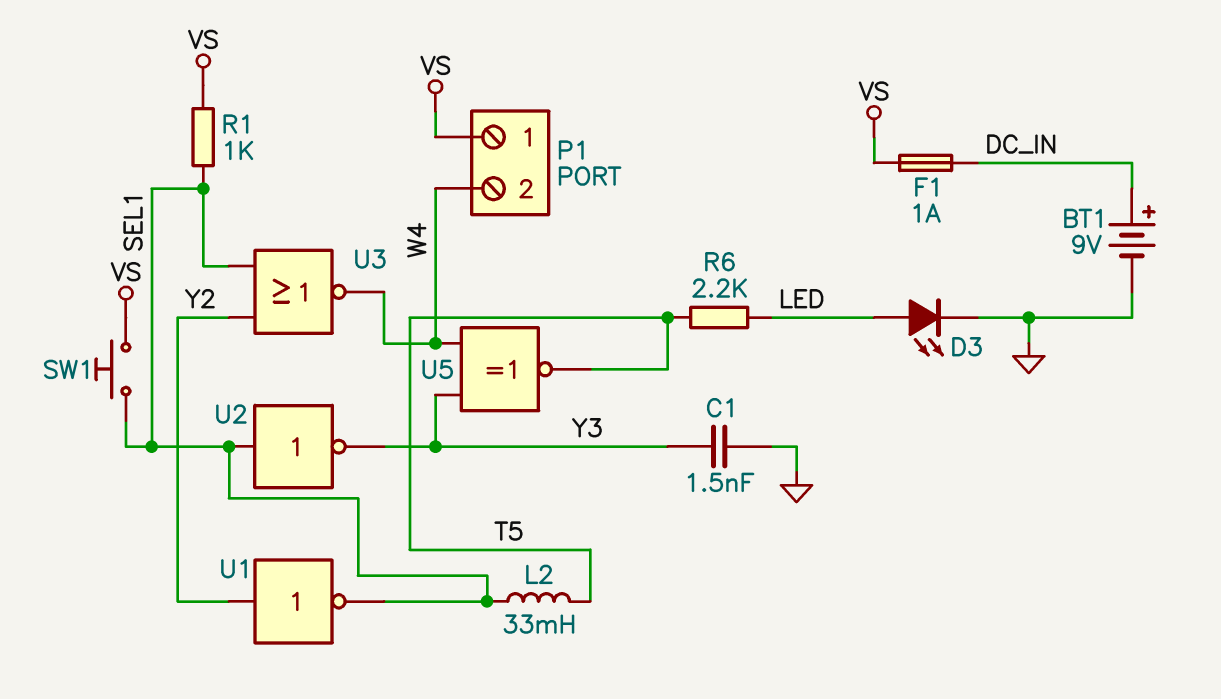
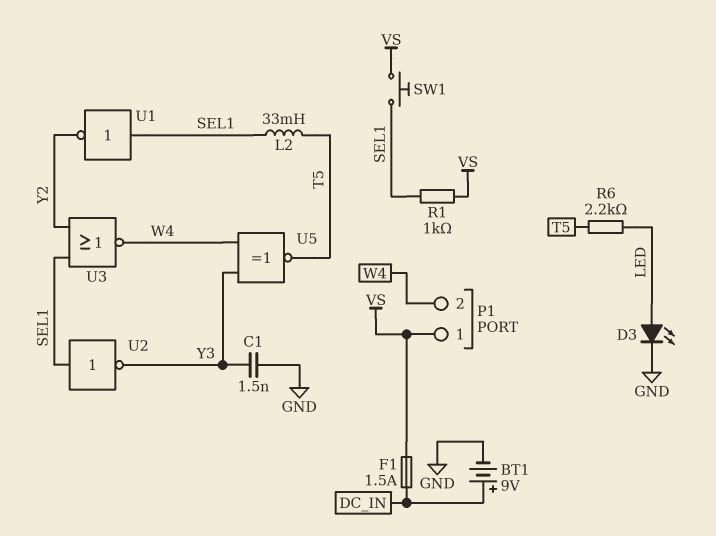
F1: 1A (DC_IN, VS) -> 1.5A (DC_IN, VS)
U1: NOT (in Y2, out SEL1) -> NOT (in SEL1, out Y2)

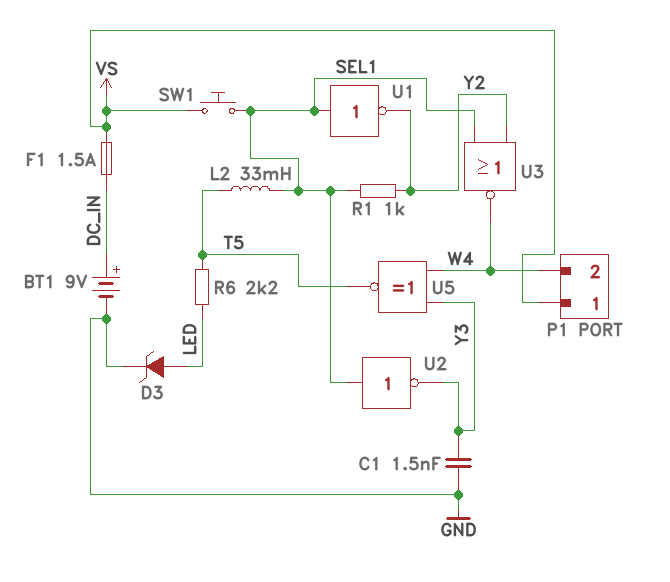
D3: LED (A LED, K GND) -> zener (A LED, K GND)
R1: 1k (SEL1, VS) -> 1k (SEL1, Y2)

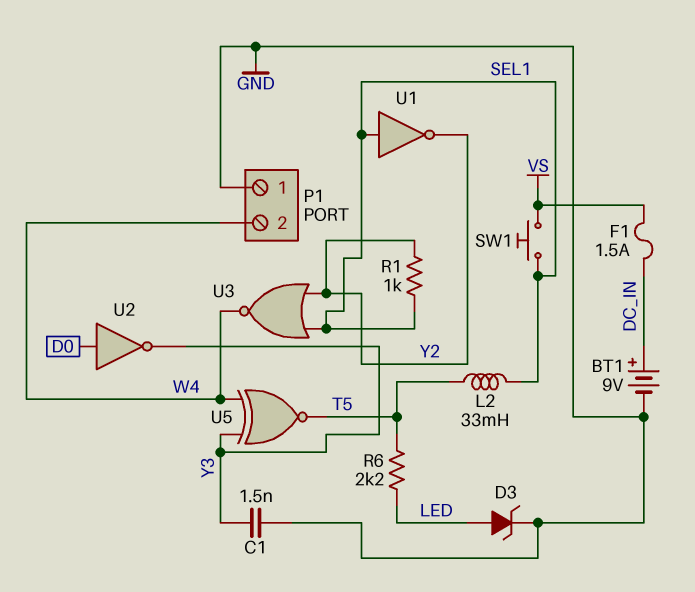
P1 pin 1: VS -> GND
U2: NOT (in SEL1, out Y3) -> NOT (in D0, out Y3)

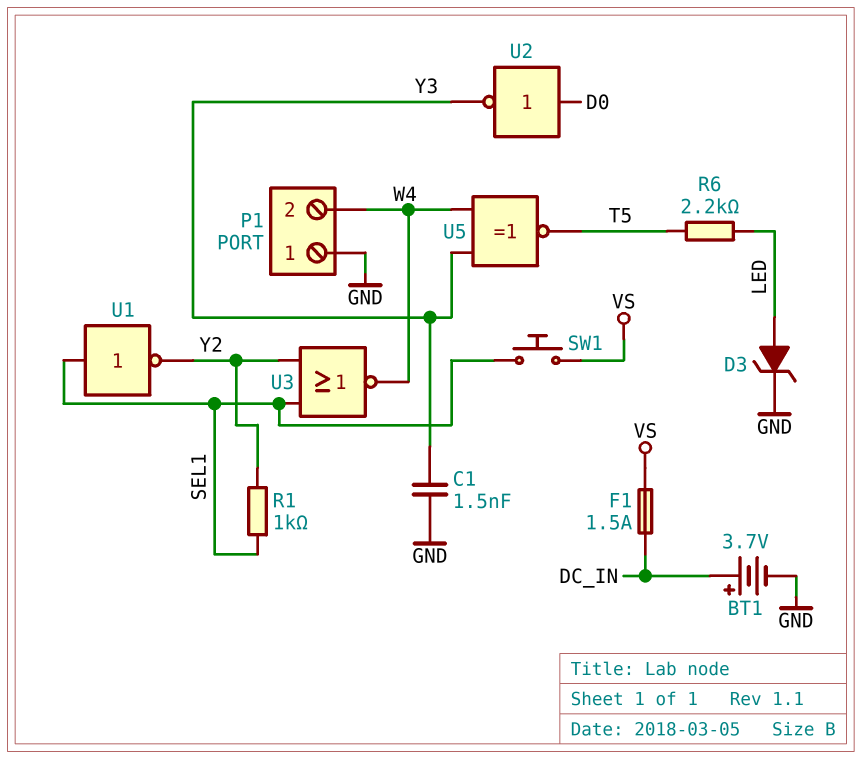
BT1: 9V (plus DC_IN, minus GND) -> 3.7V (plus DC_IN, minus GND)
L2: 33mH (SEL1, T5) -> none

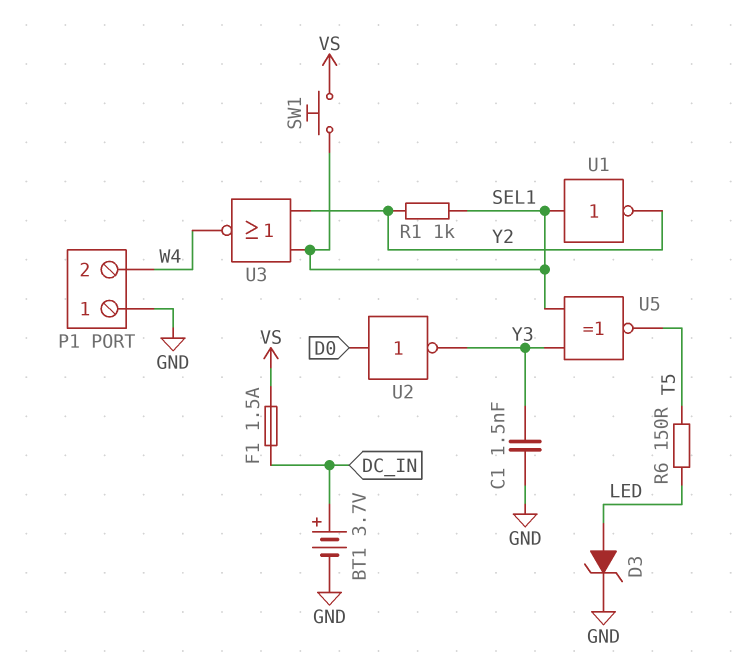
R6: 2.2k (LED, T5) -> 150 (LED, T5)
U5: XNOR (in W4, in Y3, out T5) -> XNOR (in SEL1, in Y3, out T5)

